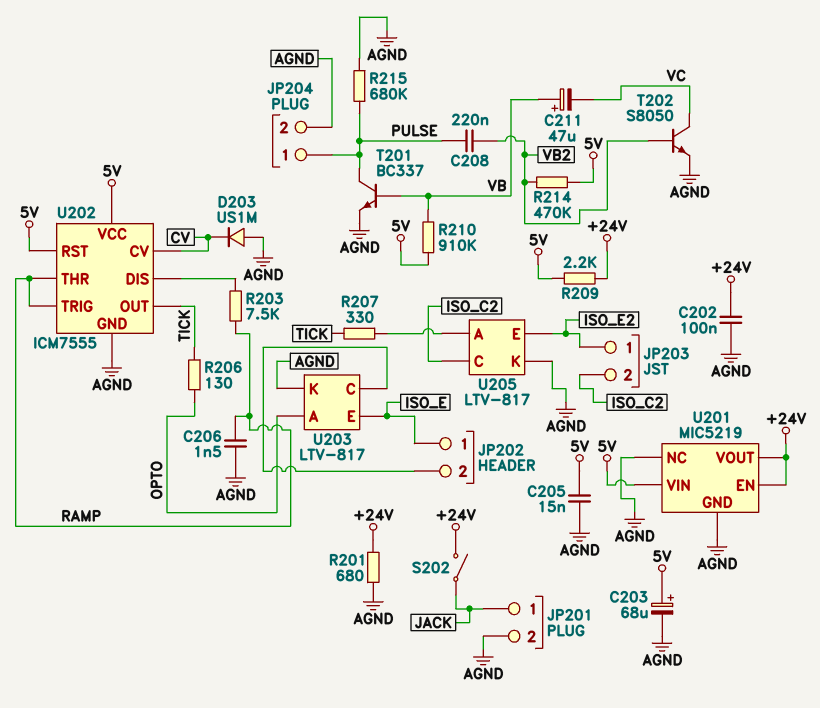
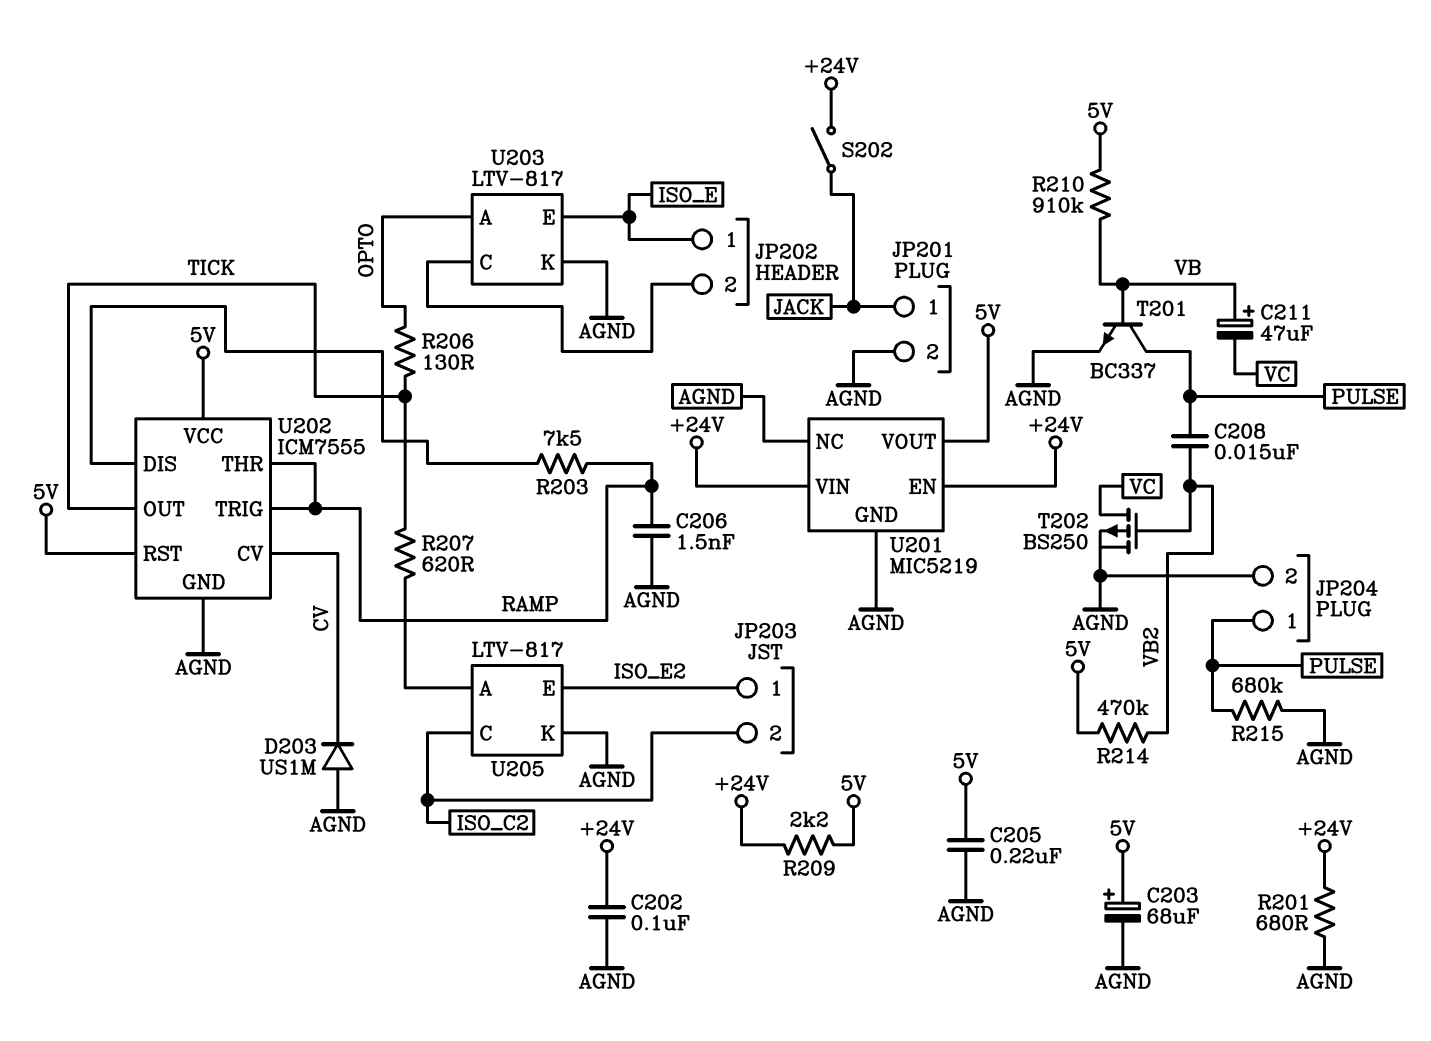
C205: 15nF (5V, AGND) -> 220nF (5V, AGND)
C208: 220nF (PULSE, VB2) -> 15nF (PULSE, VB2)
R207: 330 (TICK, U205/A) -> 620 (TICK, U205/A)
T202: NPN S8050 (B VB2, C VC, E AGND) -> PMOS BS250 (G VB2, D VC, S AGND)
U201 pin VIN: 5V -> +24V
U201 pin VOUT: +24V -> 5V

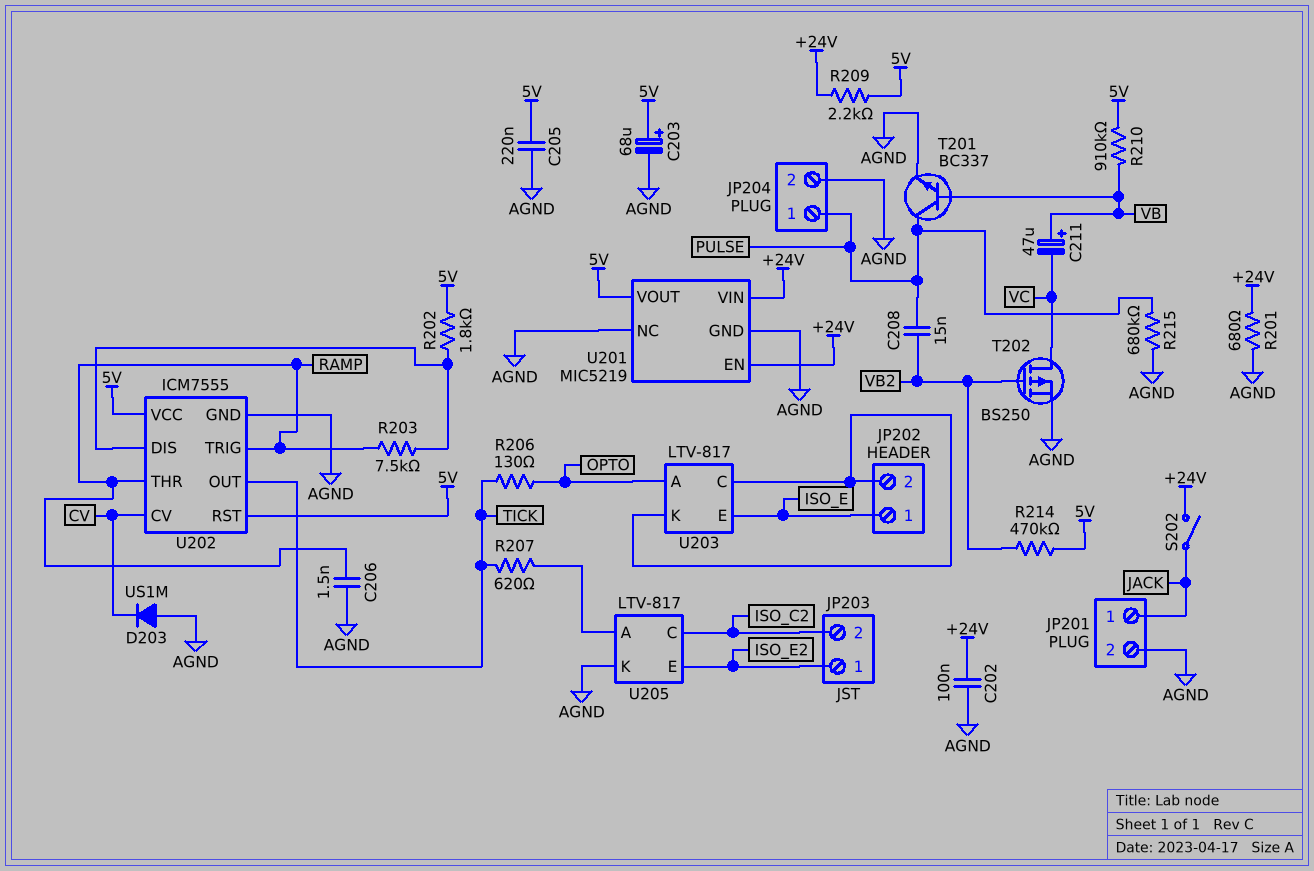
R202: none -> 1.8k (5V, U202/DIS)
U203 pin K: AGND -> JP202/2

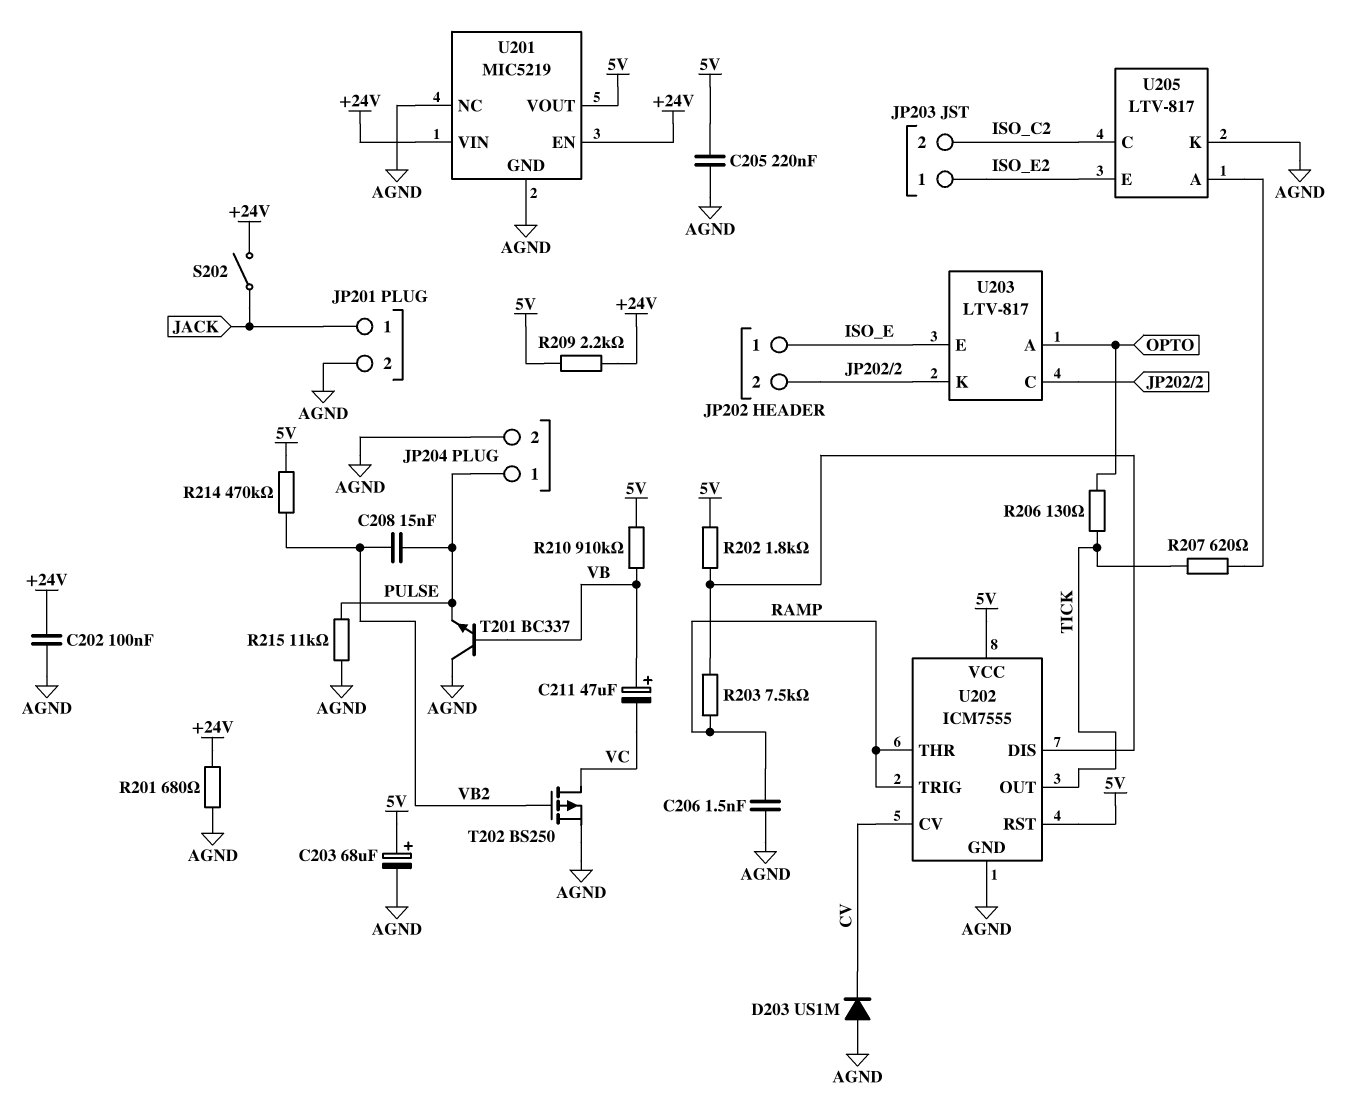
R215: 680k (AGND, PULSE) -> 11k (AGND, PULSE)
T201: NPN BC337 (B VB, C PULSE, E AGND) -> NPN BC337 (B VB, C AGND, E PULSE)

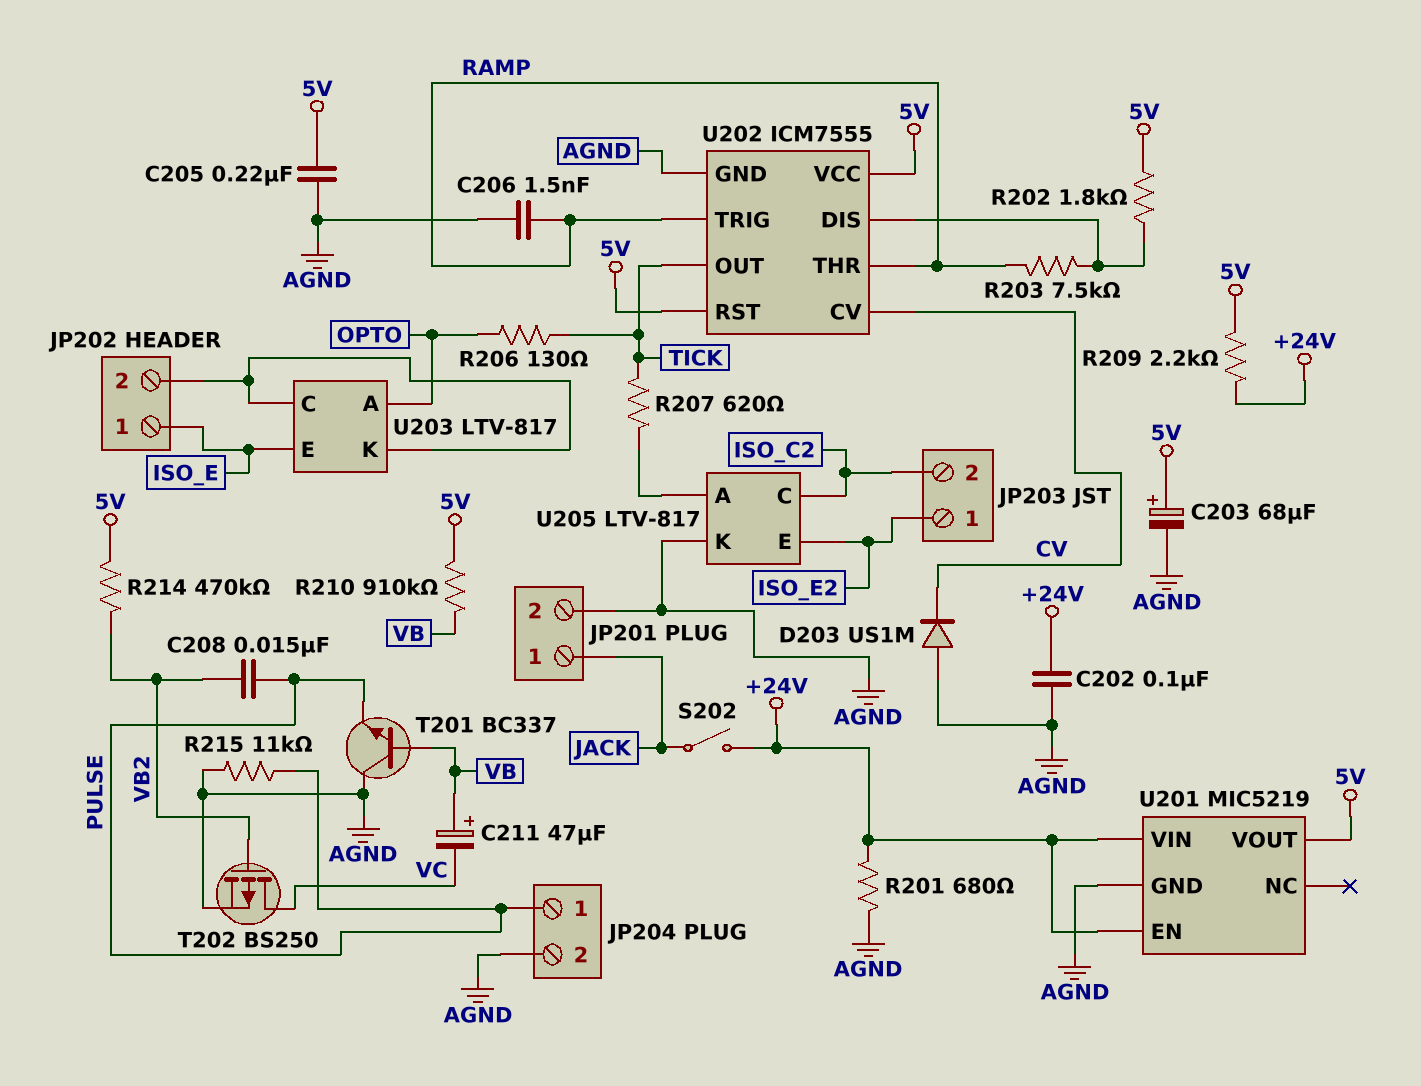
U201 pin NC: AGND -> none

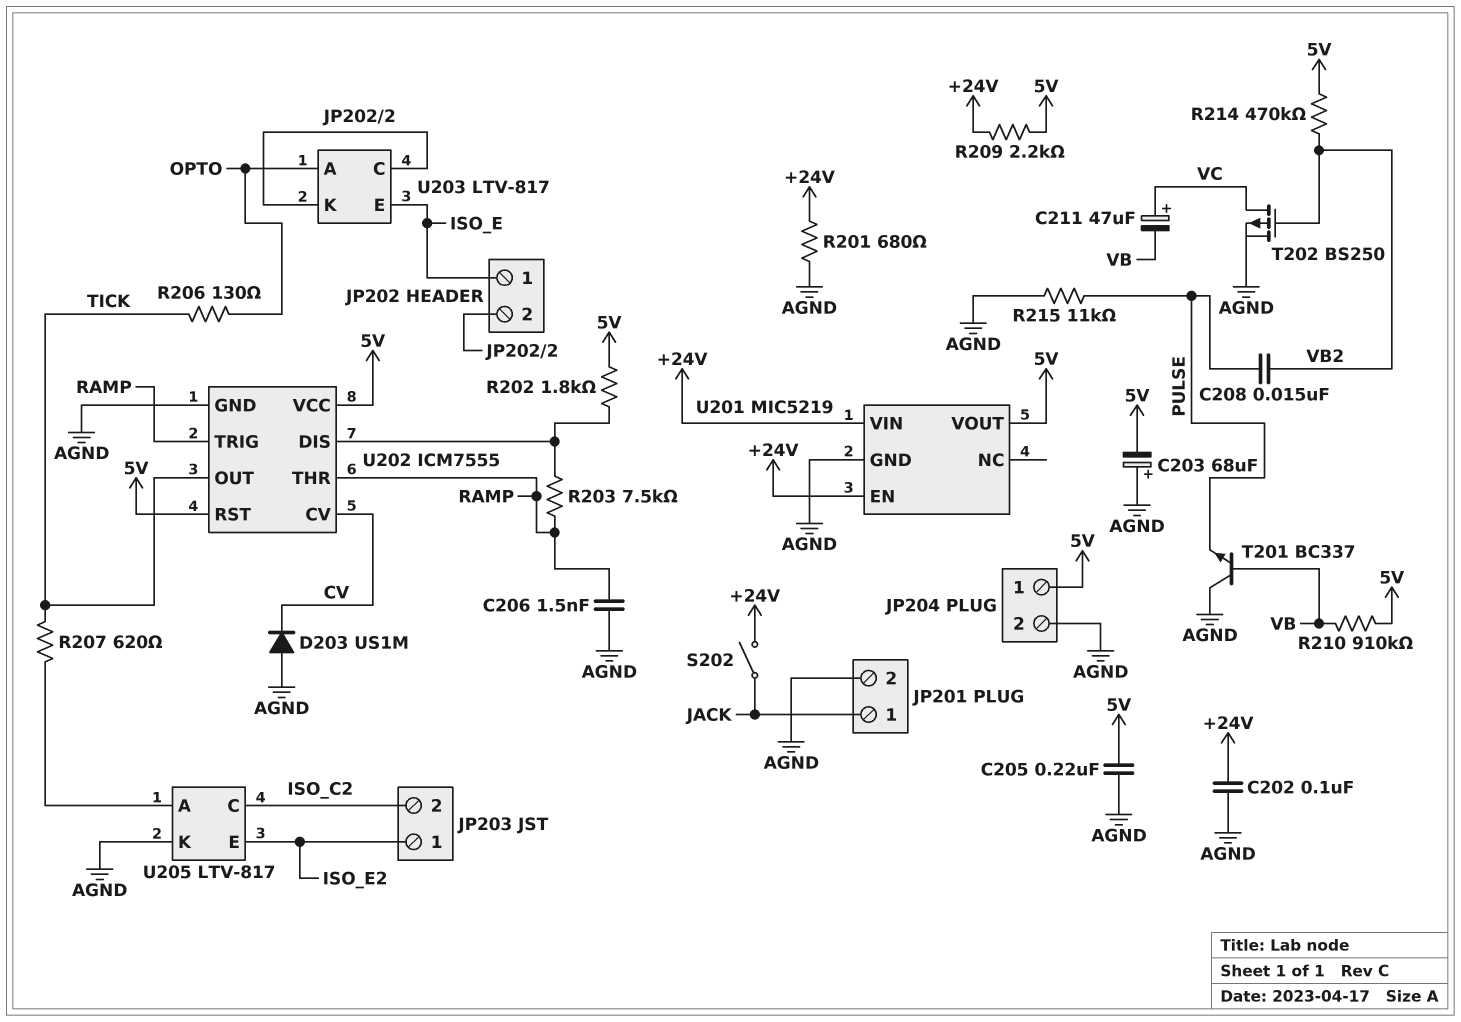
C203: 68uF (plus 5V, minus AGND) -> 68uF (plus AGND, minus 5V)
C211: 47uF (plus VB, minus VC) -> 47uF (plus VC, minus VB)
JP204 pin 1: PULSE -> 5V

